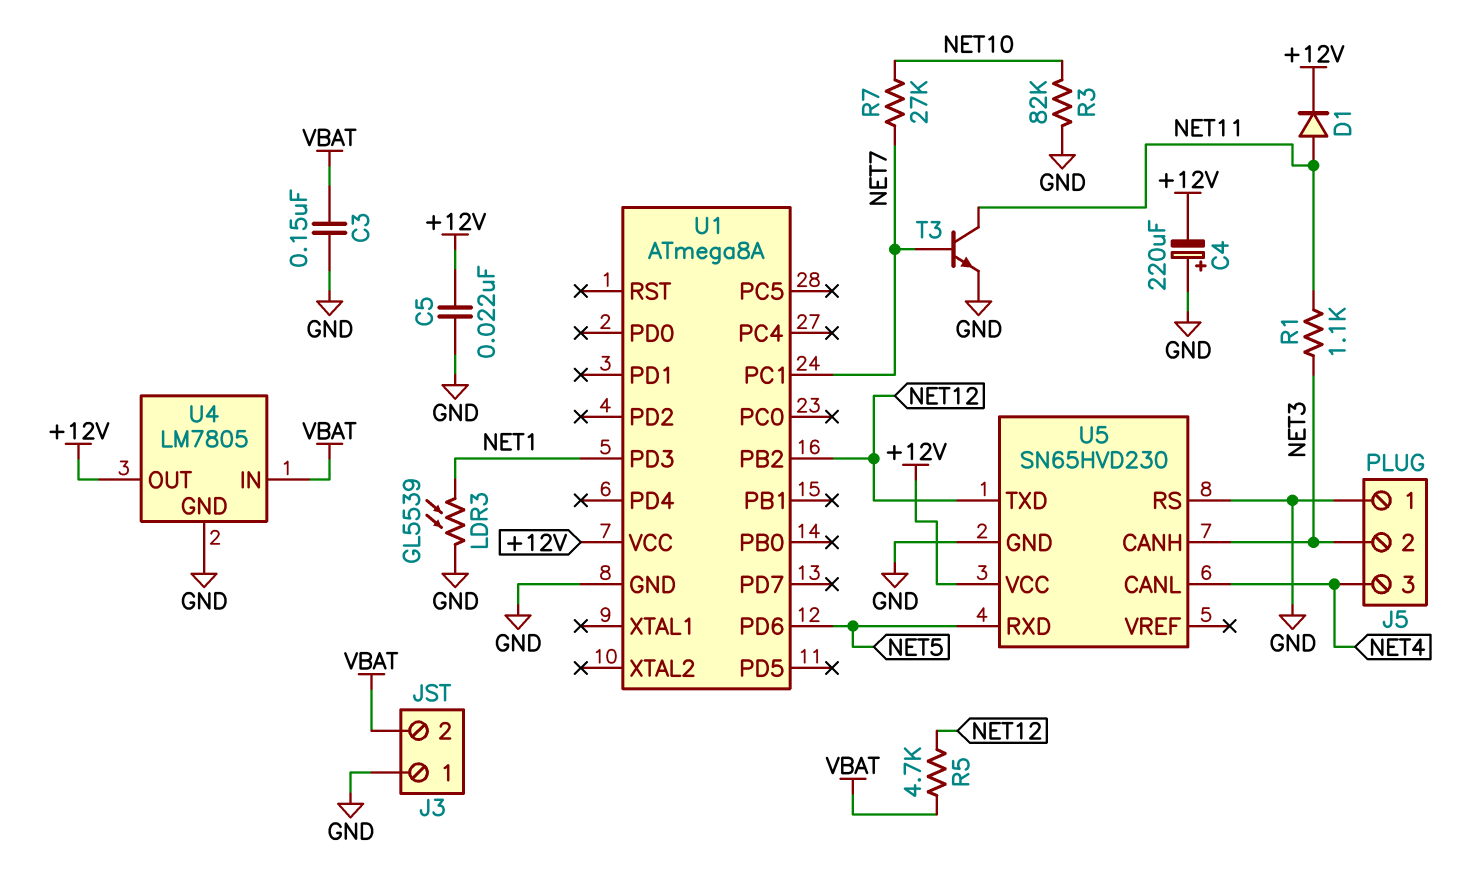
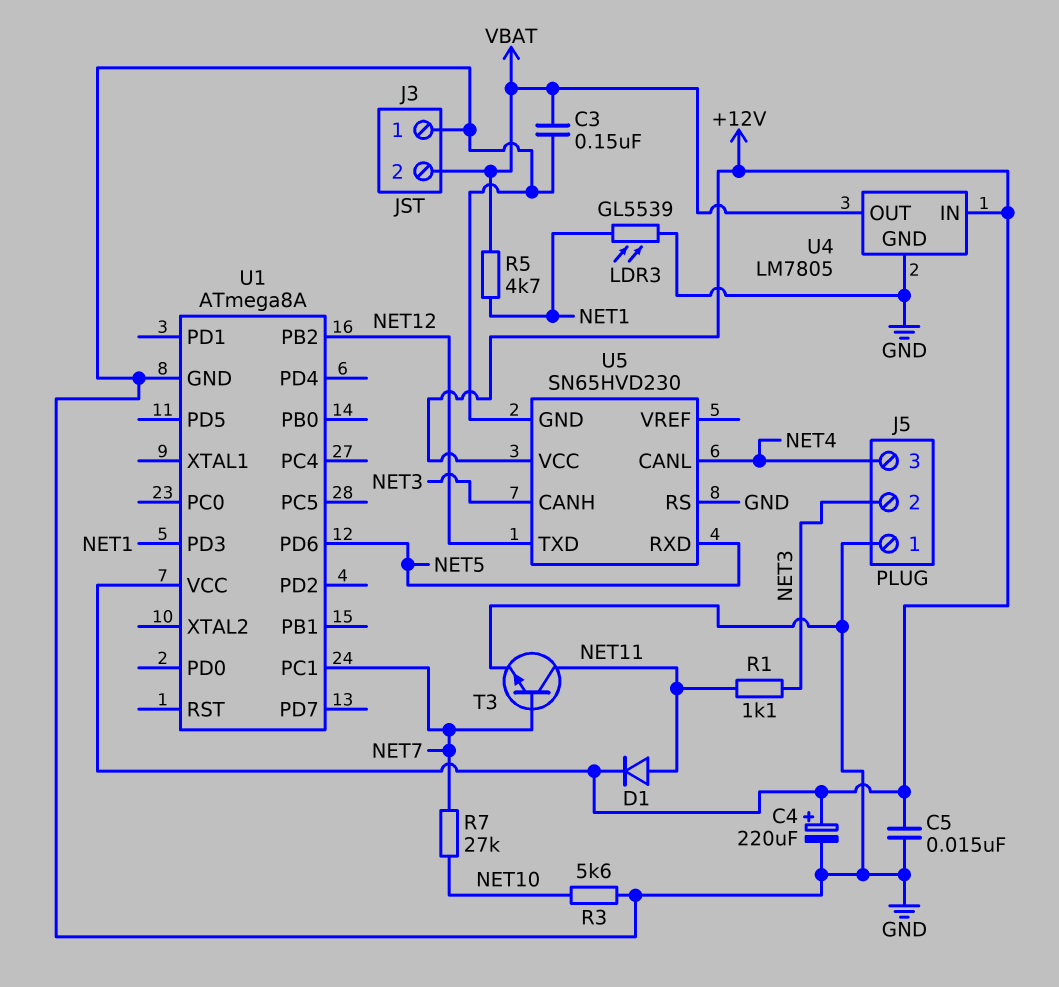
C4: 220uF (plus GND, minus +12V) -> 220uF (plus +12V, minus GND)
C5: 22nF (+12V, GND) -> 15nF (+12V, GND)
R3: 82k (GND, NET10) -> 5.6k (GND, NET10)
R5: 4.7k (NET12, VBAT) -> 4.7k (NET1, VBAT)
U4 pin IN: VBAT -> +12V
U4 pin OUT: +12V -> VBAT

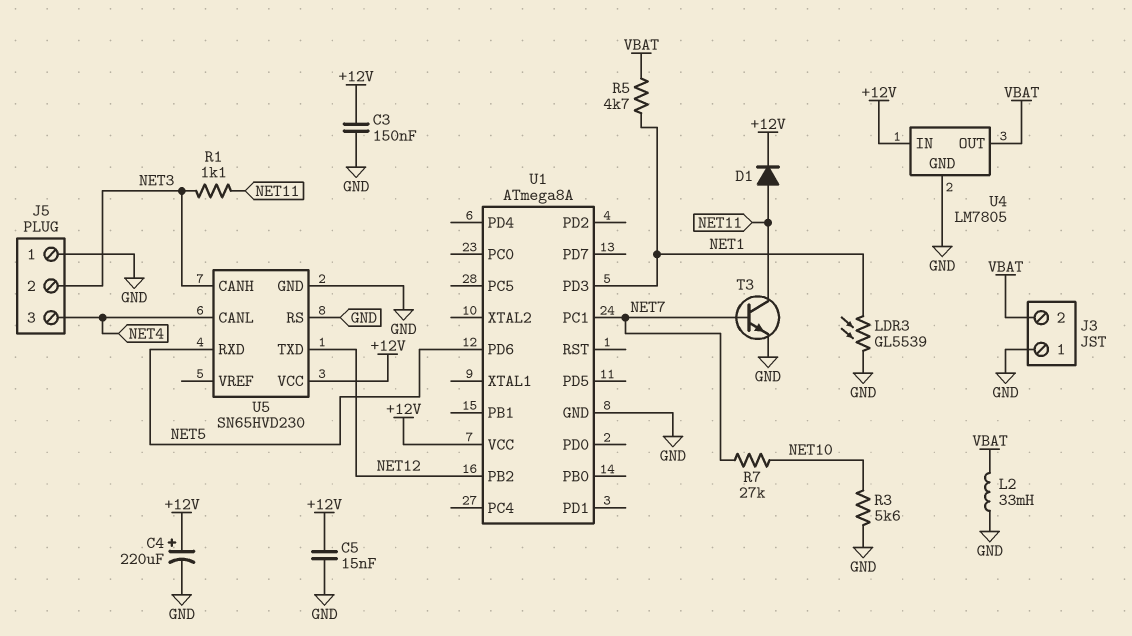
C3: 150nF (GND, VBAT) -> 150nF (+12V, GND)
L2: none -> 33mH (GND, VBAT)

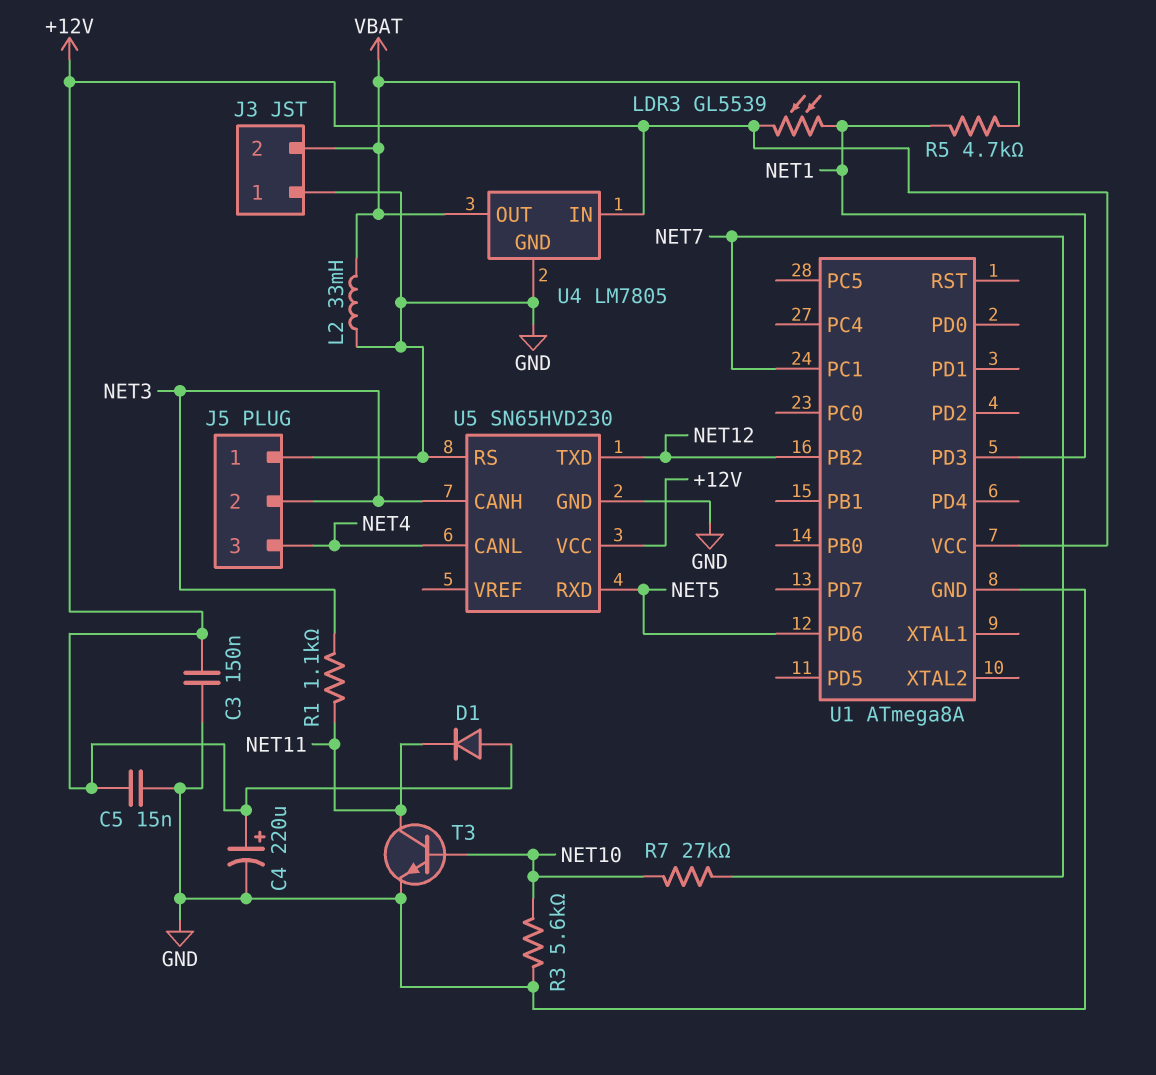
D1: diode (A NET11, K +12V) -> diode (A +12V, K NET11)
LDR3: GL5539 (GND, NET1) -> GL5539 (+12V, NET1)
T3: NPN (B NET7, C NET11, E GND) -> NPN (B NET10, C NET11, E GND)

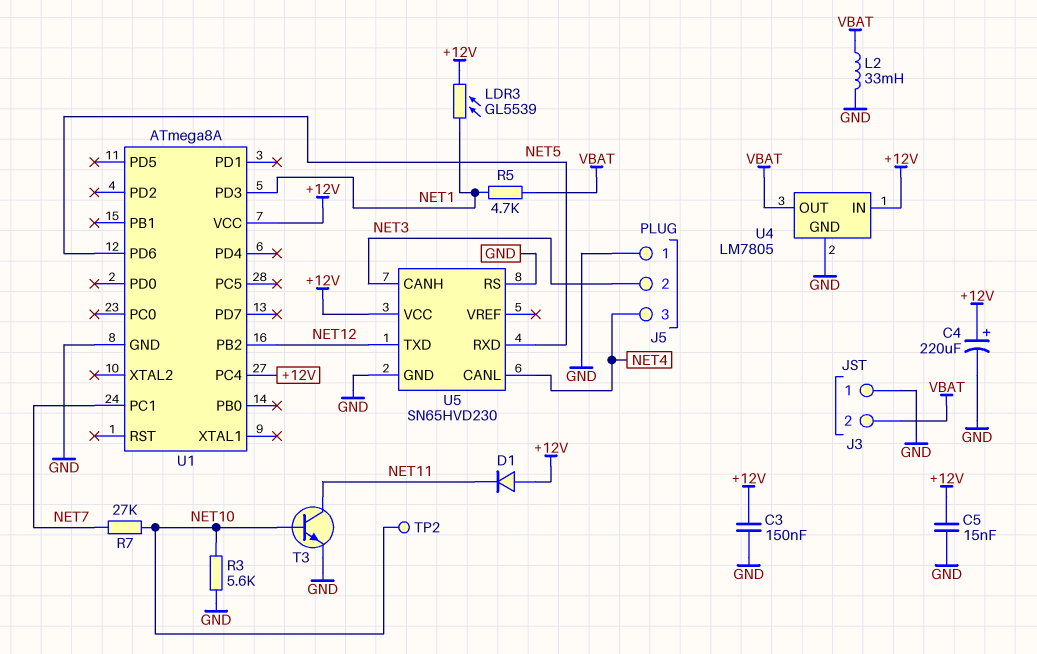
R1: 1.1k (NET3, NET11) -> none
TP2: none -> test point (NET10)
U1 pin PC4: none -> +12V

